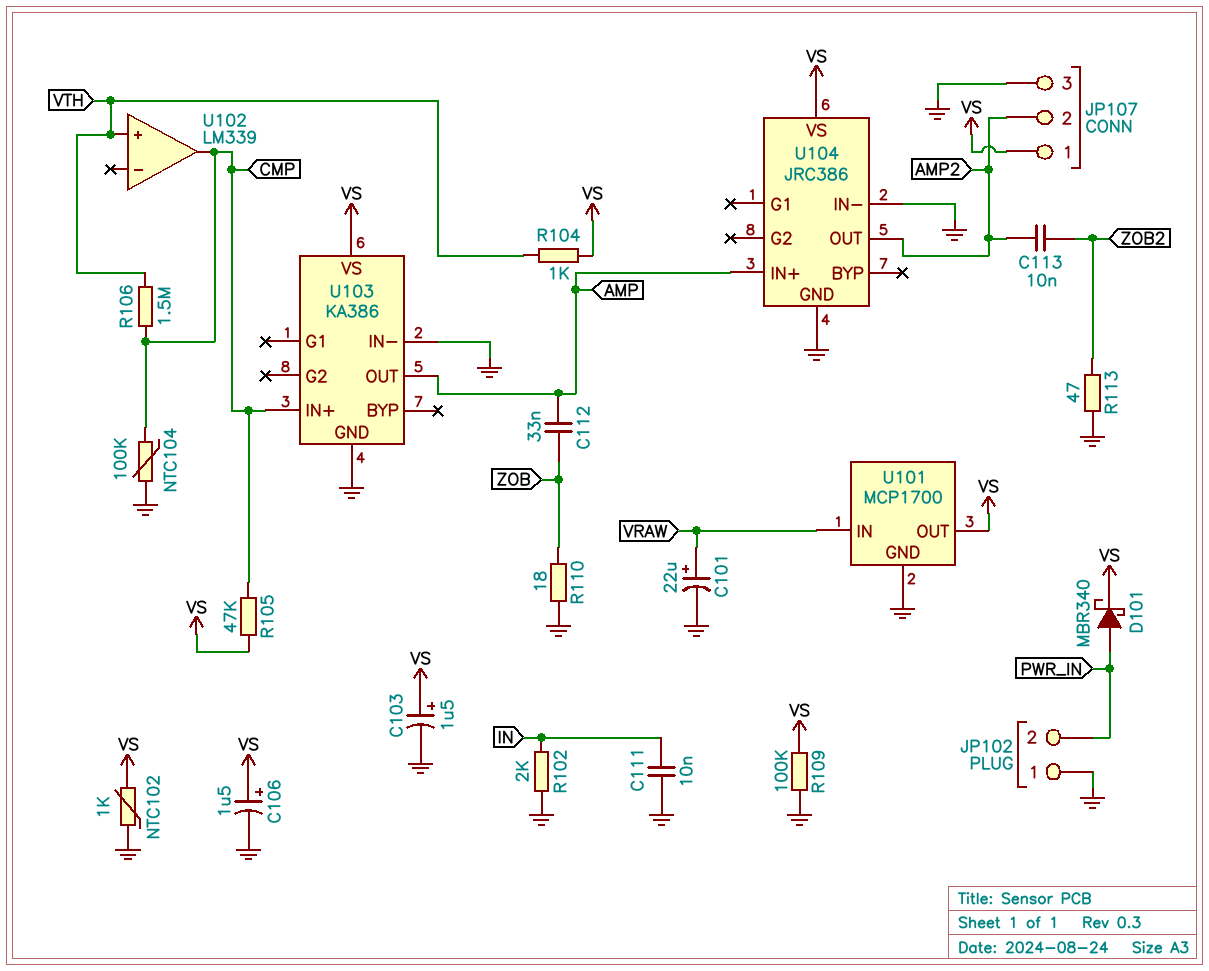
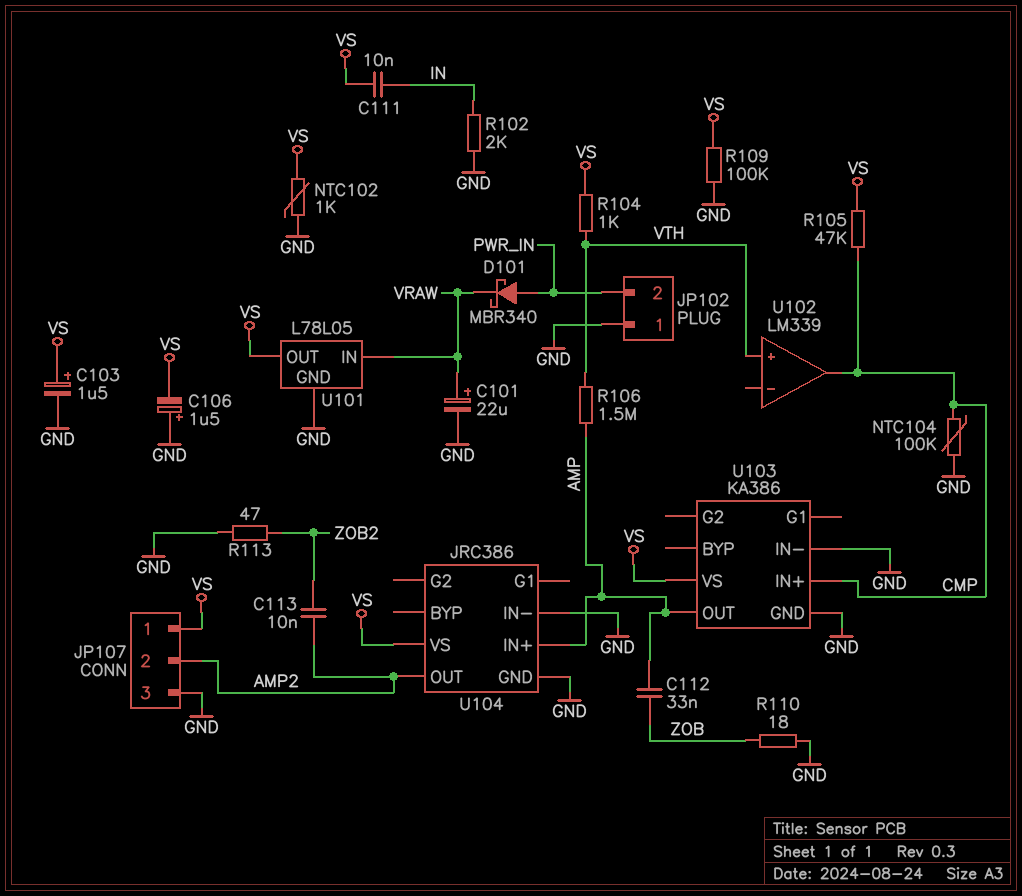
C106: 1.5uF (plus VS, minus GND) -> 1.5uF (plus GND, minus VS)
C111: 10nF (GND, IN) -> 10nF (IN, VS)
D101: schottky MBR340 (A PWR_IN, K VS) -> schottky MBR340 (A PWR_IN, K VRAW)
R106: 1.5M (CMP, VTH) -> 1.5M (AMP, VTH)
U101: MCP1700 -> L78L05

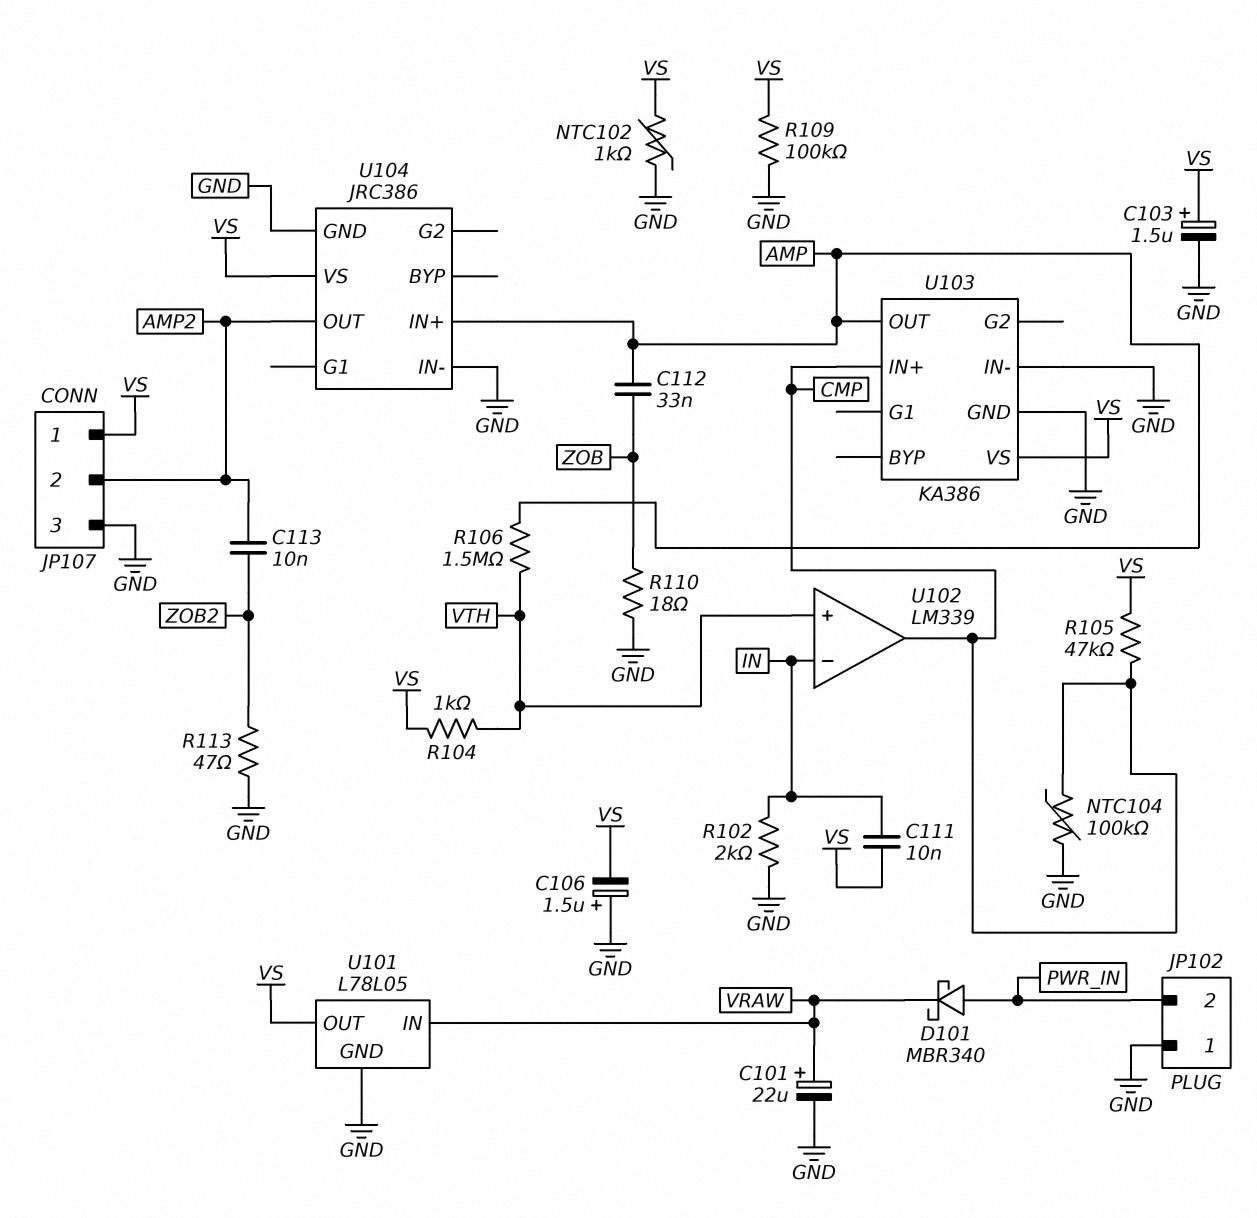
U102 pin in-: none -> IN

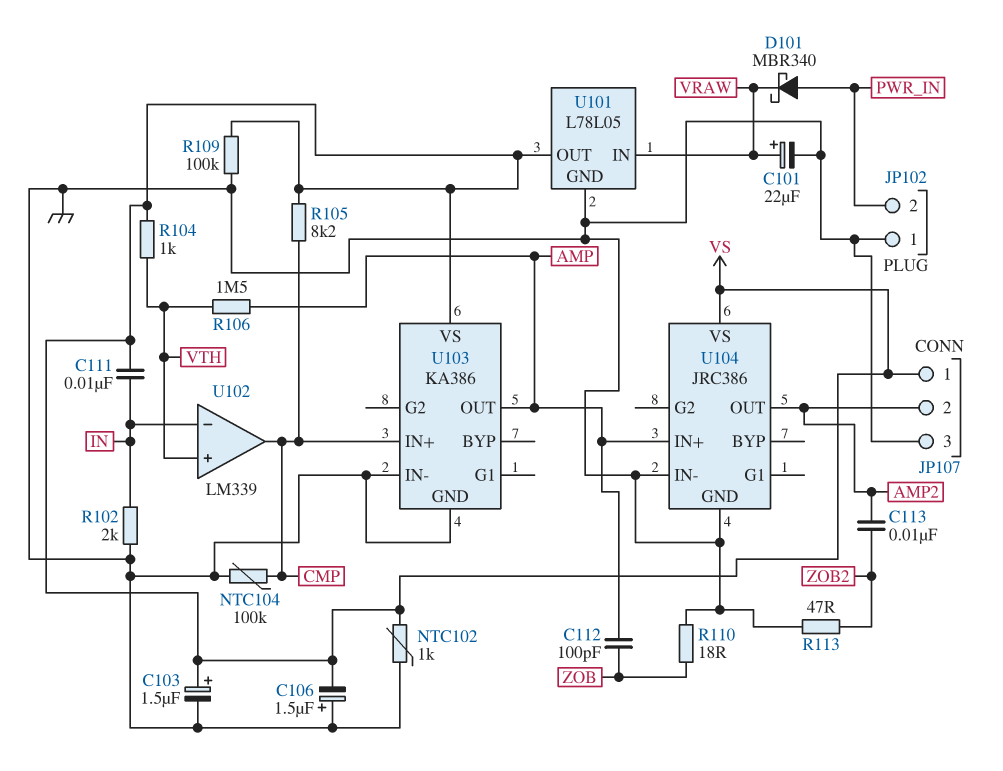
C112: 33nF (AMP, ZOB) -> 100pF (AMP, ZOB)
R105: 47k (CMP, VS) -> 8.2k (CMP, VS)

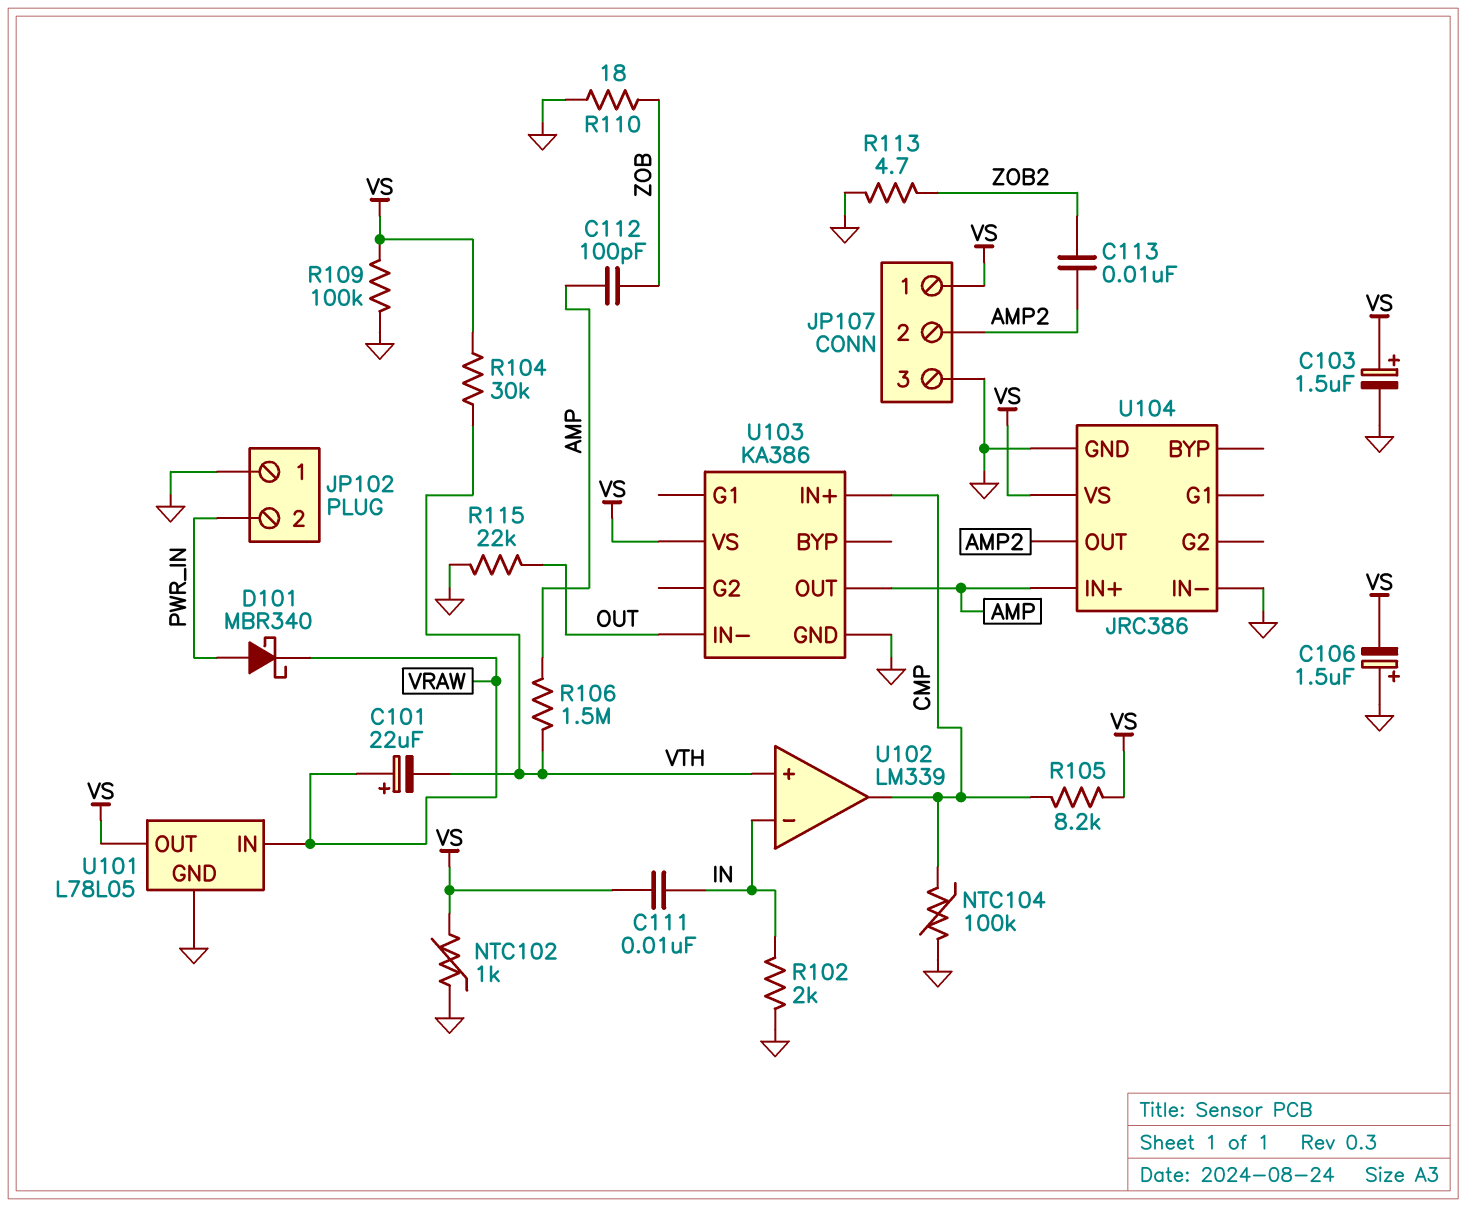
C101: 22uF (plus VRAW, minus GND) -> 22uF (plus VRAW, minus VTH)
R104: 1k (VS, VTH) -> 30k (VS, VTH)
R113: 47 (GND, ZOB2) -> 4.7 (GND, ZOB2)
R115: none -> 22k (GND, OUT)
U103 pin IN-: GND -> OUT

